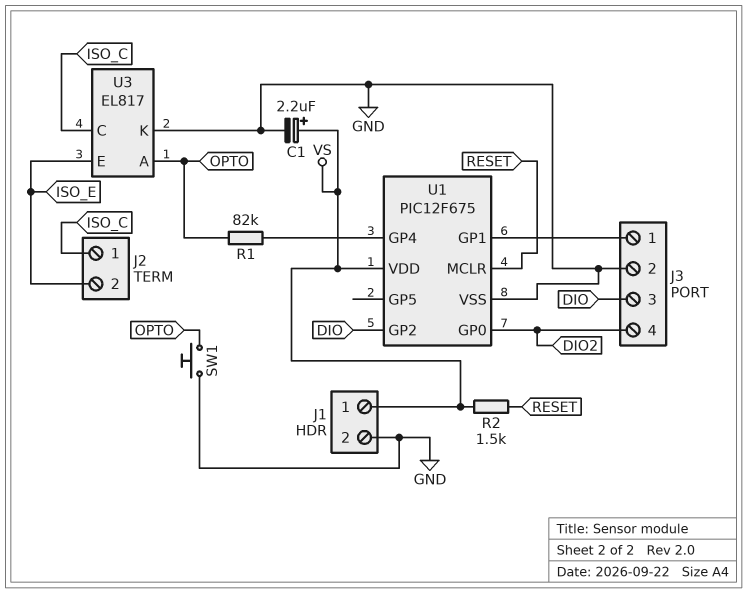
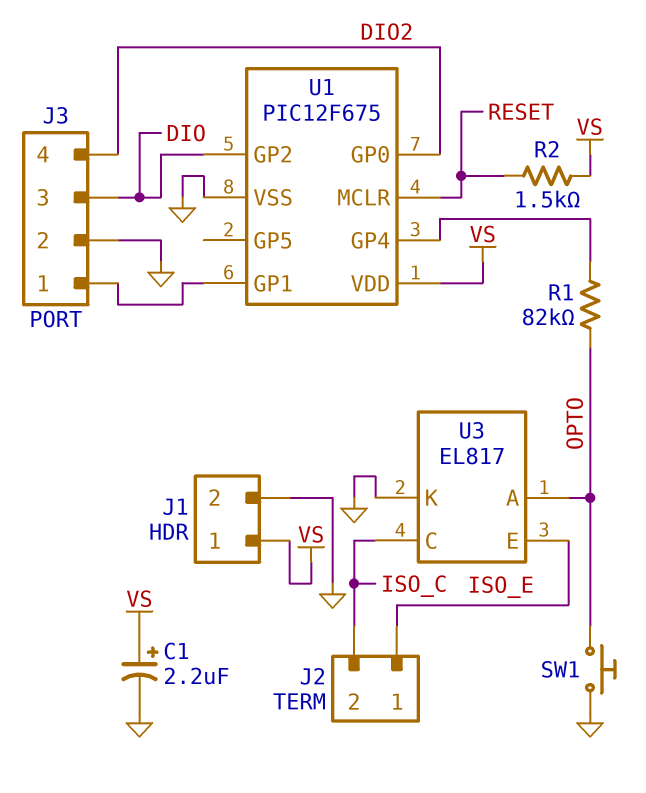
J2 pin 1: ISO_C -> ISO_E
J2 pin 2: ISO_E -> ISO_C

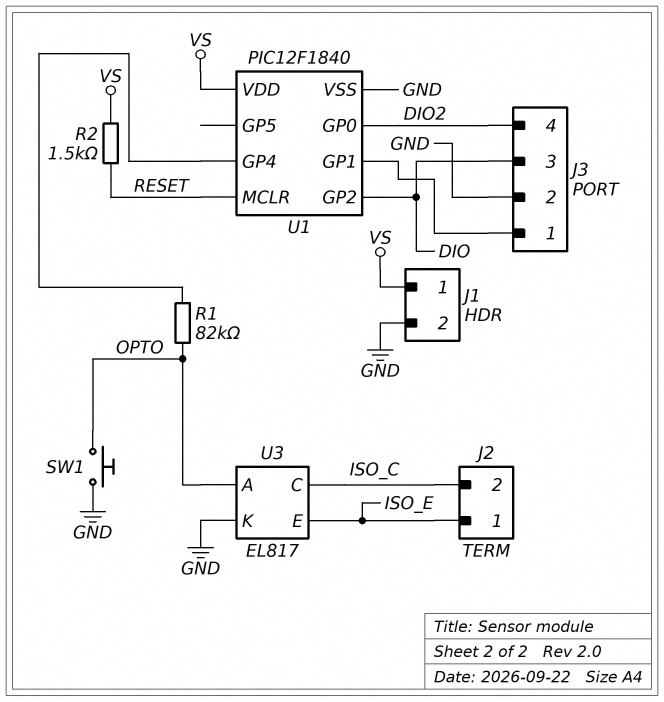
C1: 2.2uF (plus VS, minus GND) -> none
U1: PIC12F675 -> PIC12F1840

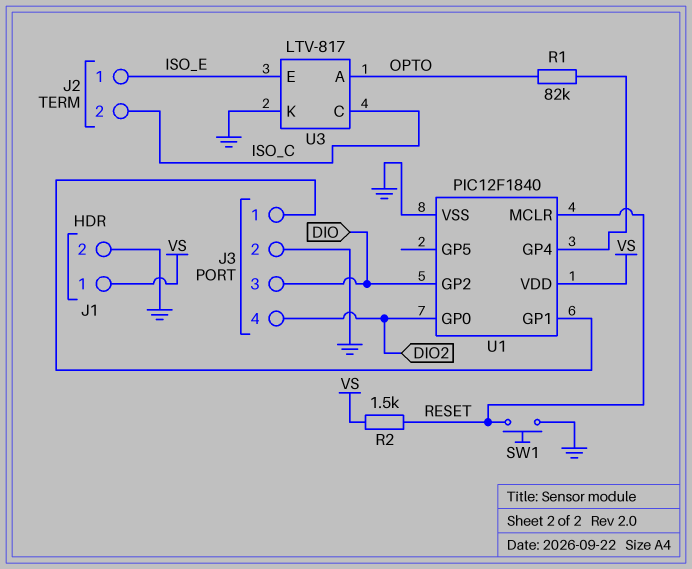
SW1: button (GND, OPTO) -> button (GND, RESET)
U3: EL817 -> LTV-817

